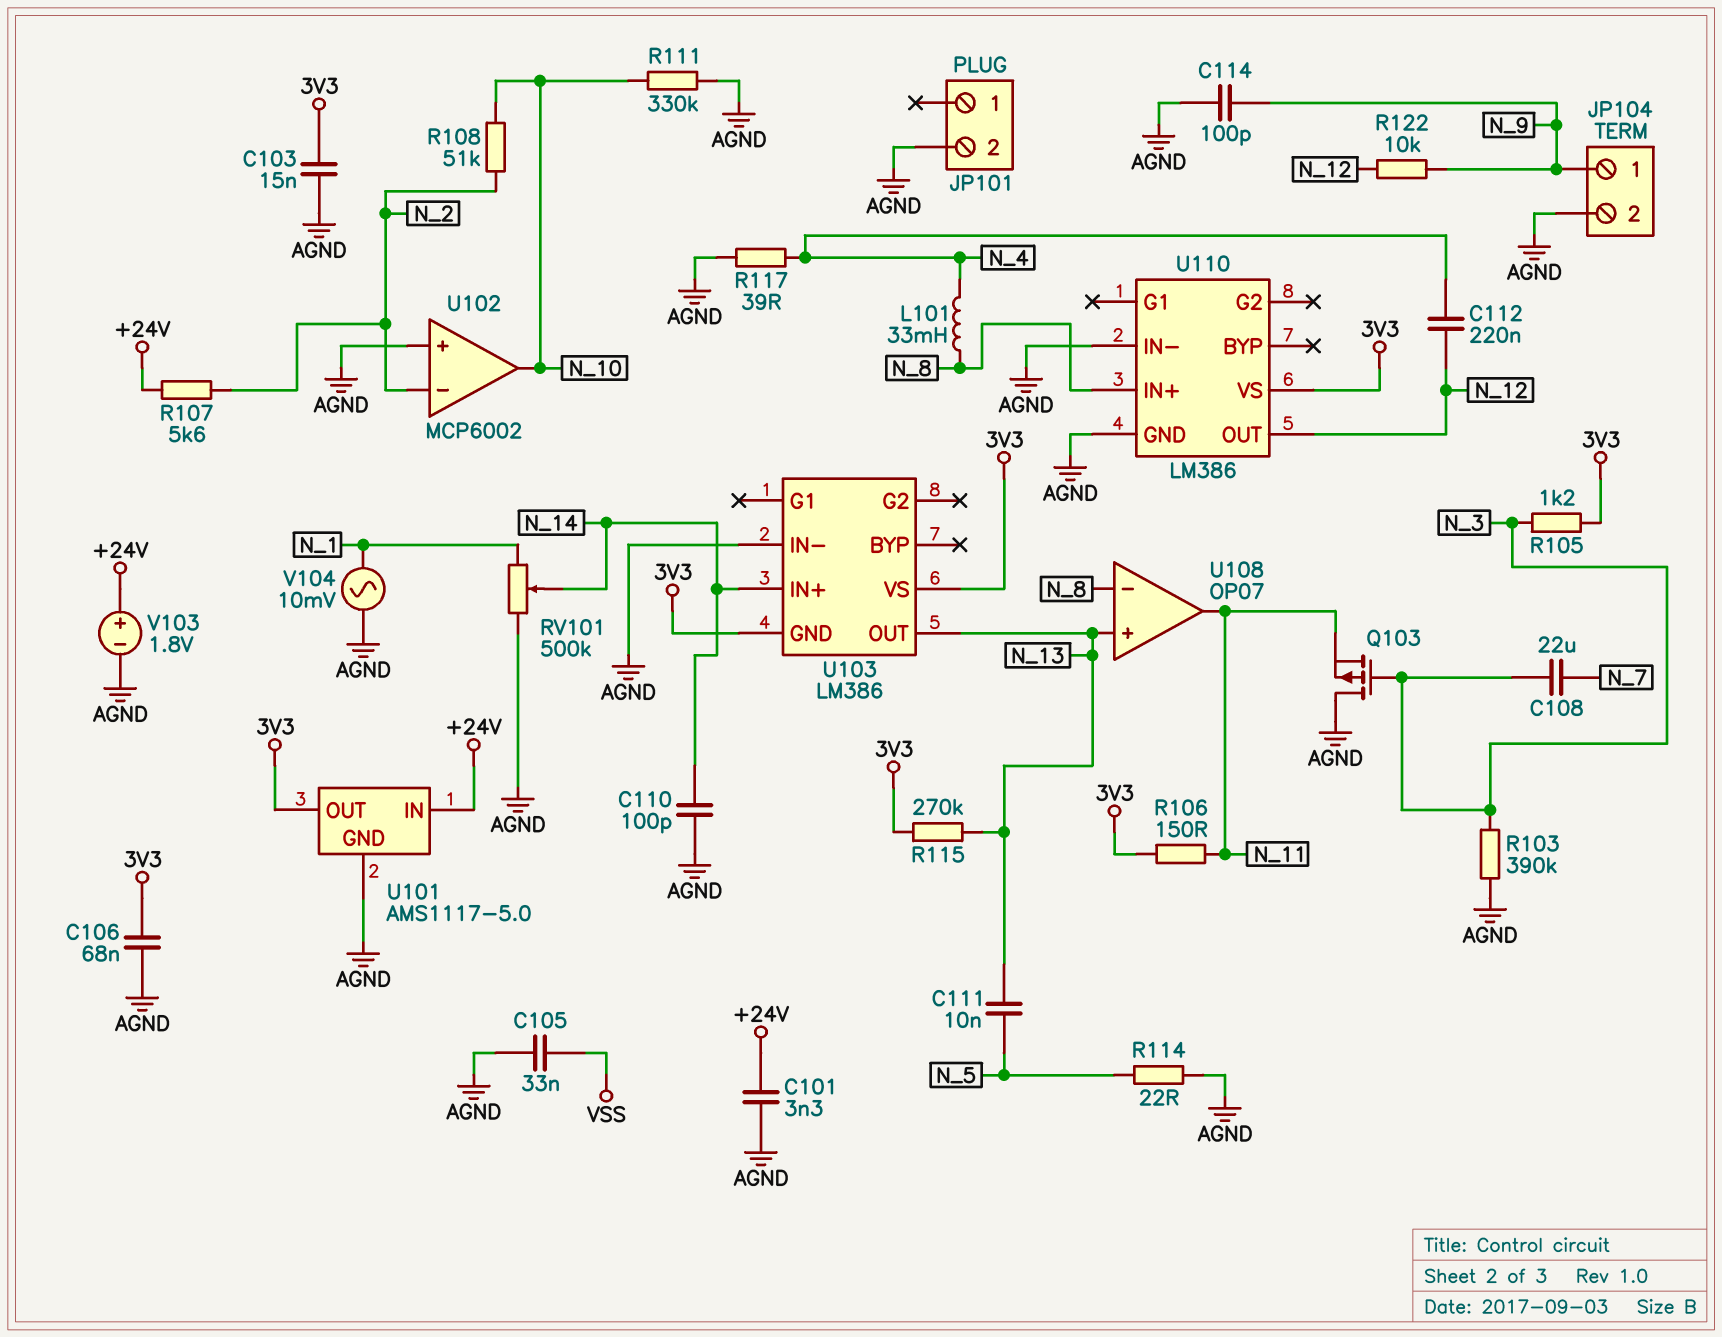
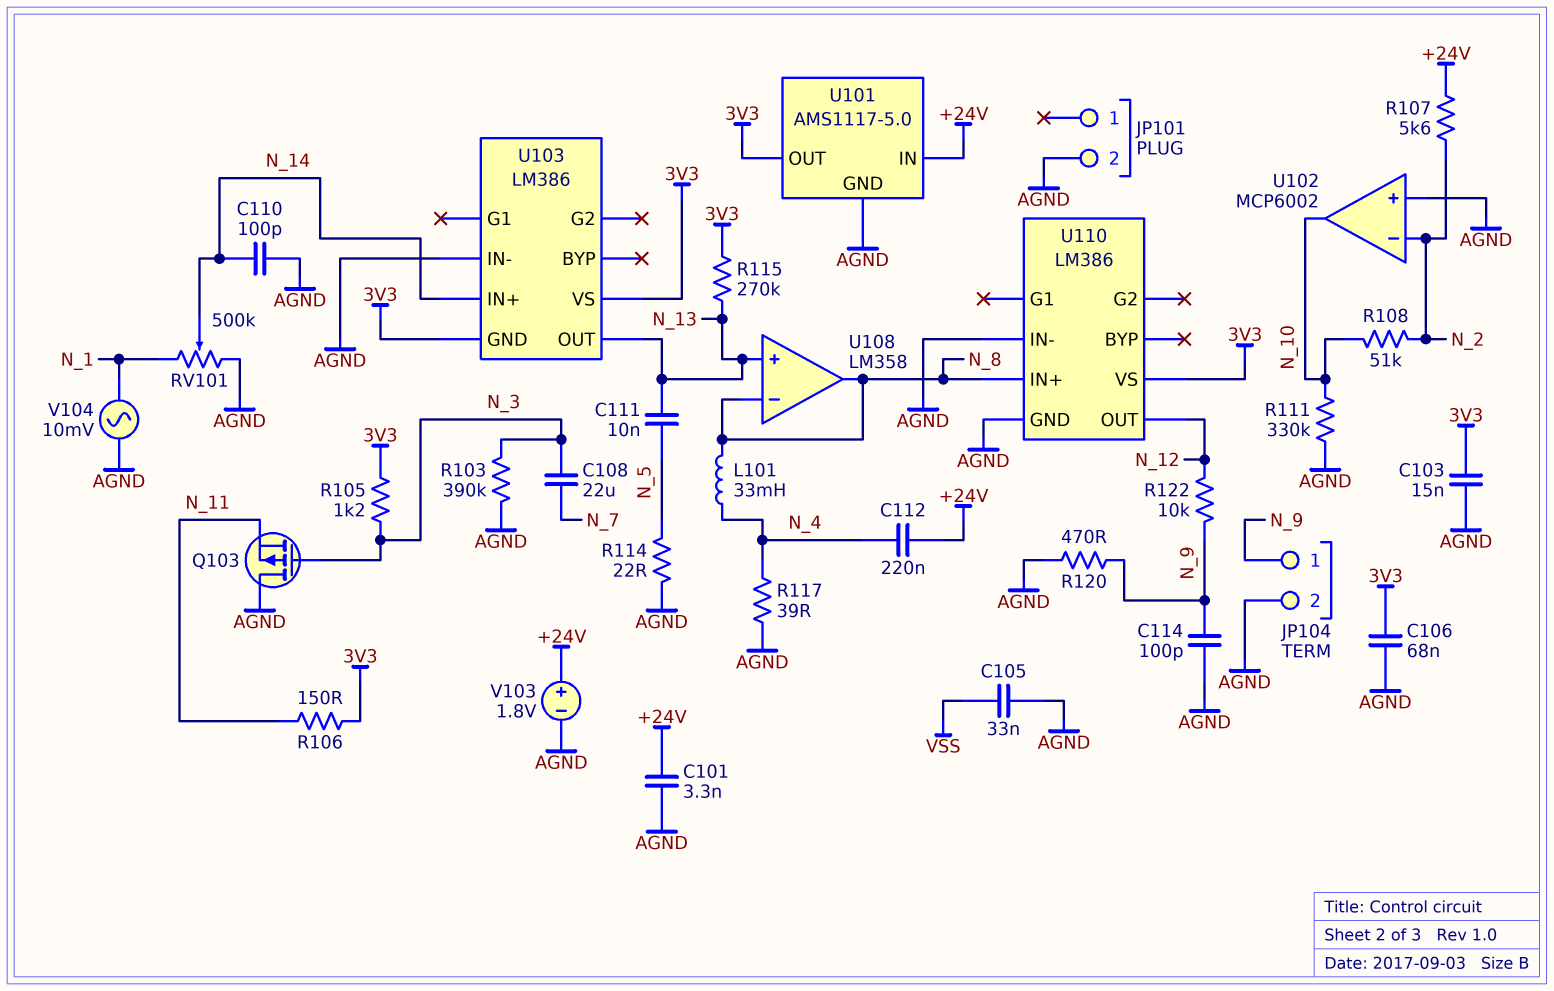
C112: 220nF (N_4, N_12) -> 220nF (+24V, N_4)
R120: none -> 470 (AGND, N_9)
U108: OP07 -> LM358
U108 pin out: N_11 -> N_8

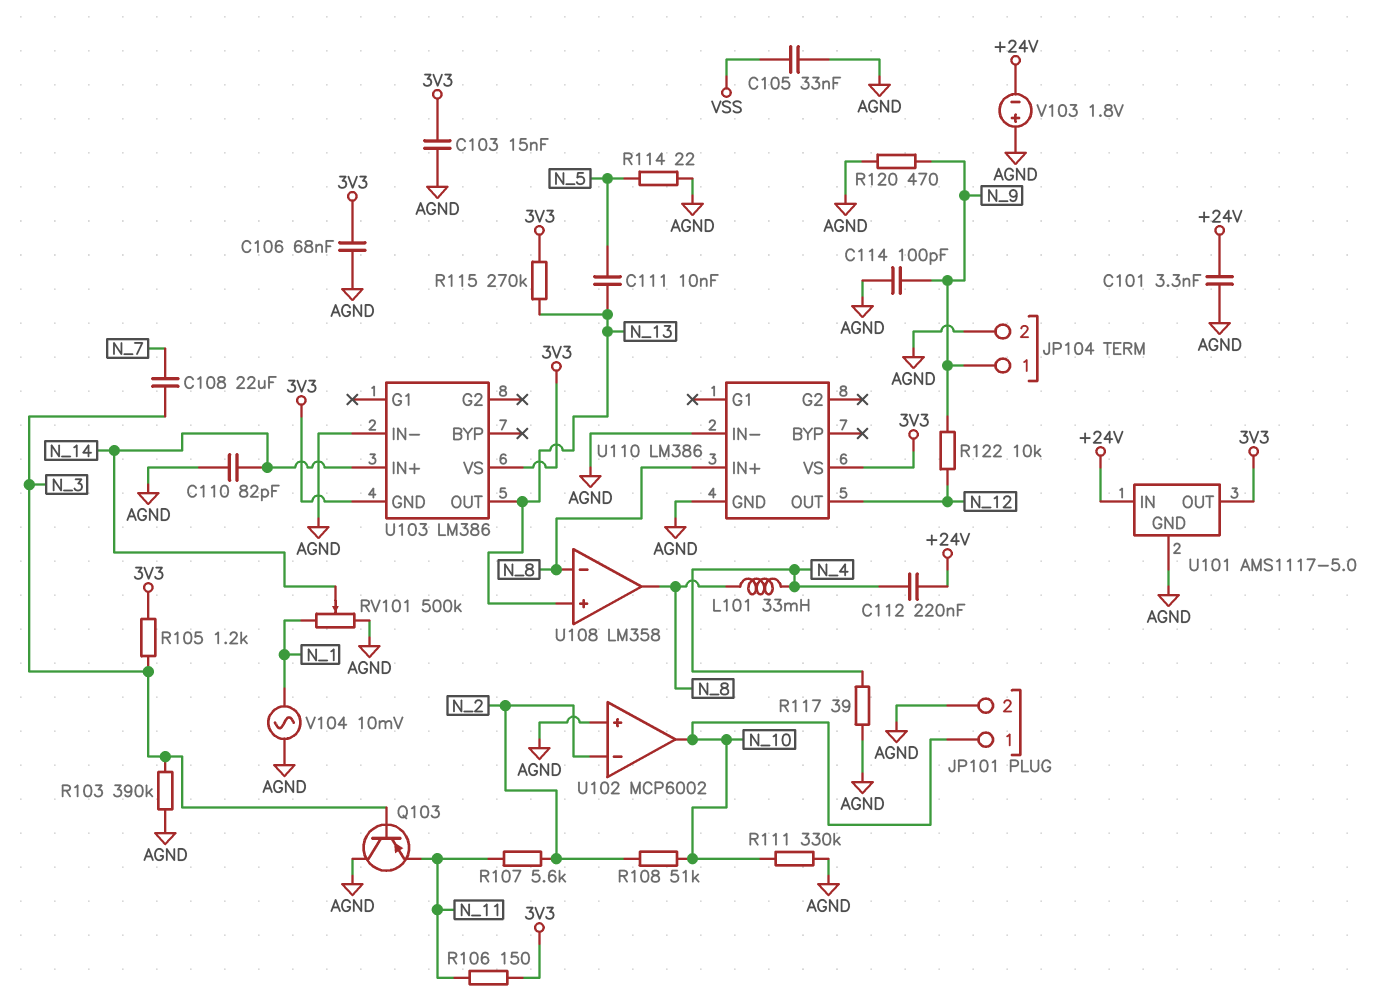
C110: 100pF (AGND, N_14) -> 82pF (AGND, N_14)
JP101 pin 1: none -> N_10
Q103: PMOS (G N_3, D AGND, S N_11) -> PNP (B N_3, C AGND, E N_11)
R107: 5.6k (+24V, N_2) -> 5.6k (N_2, N_11)
V103: 1.8V (plus +24V, minus AGND) -> 1.8V (plus AGND, minus +24V)

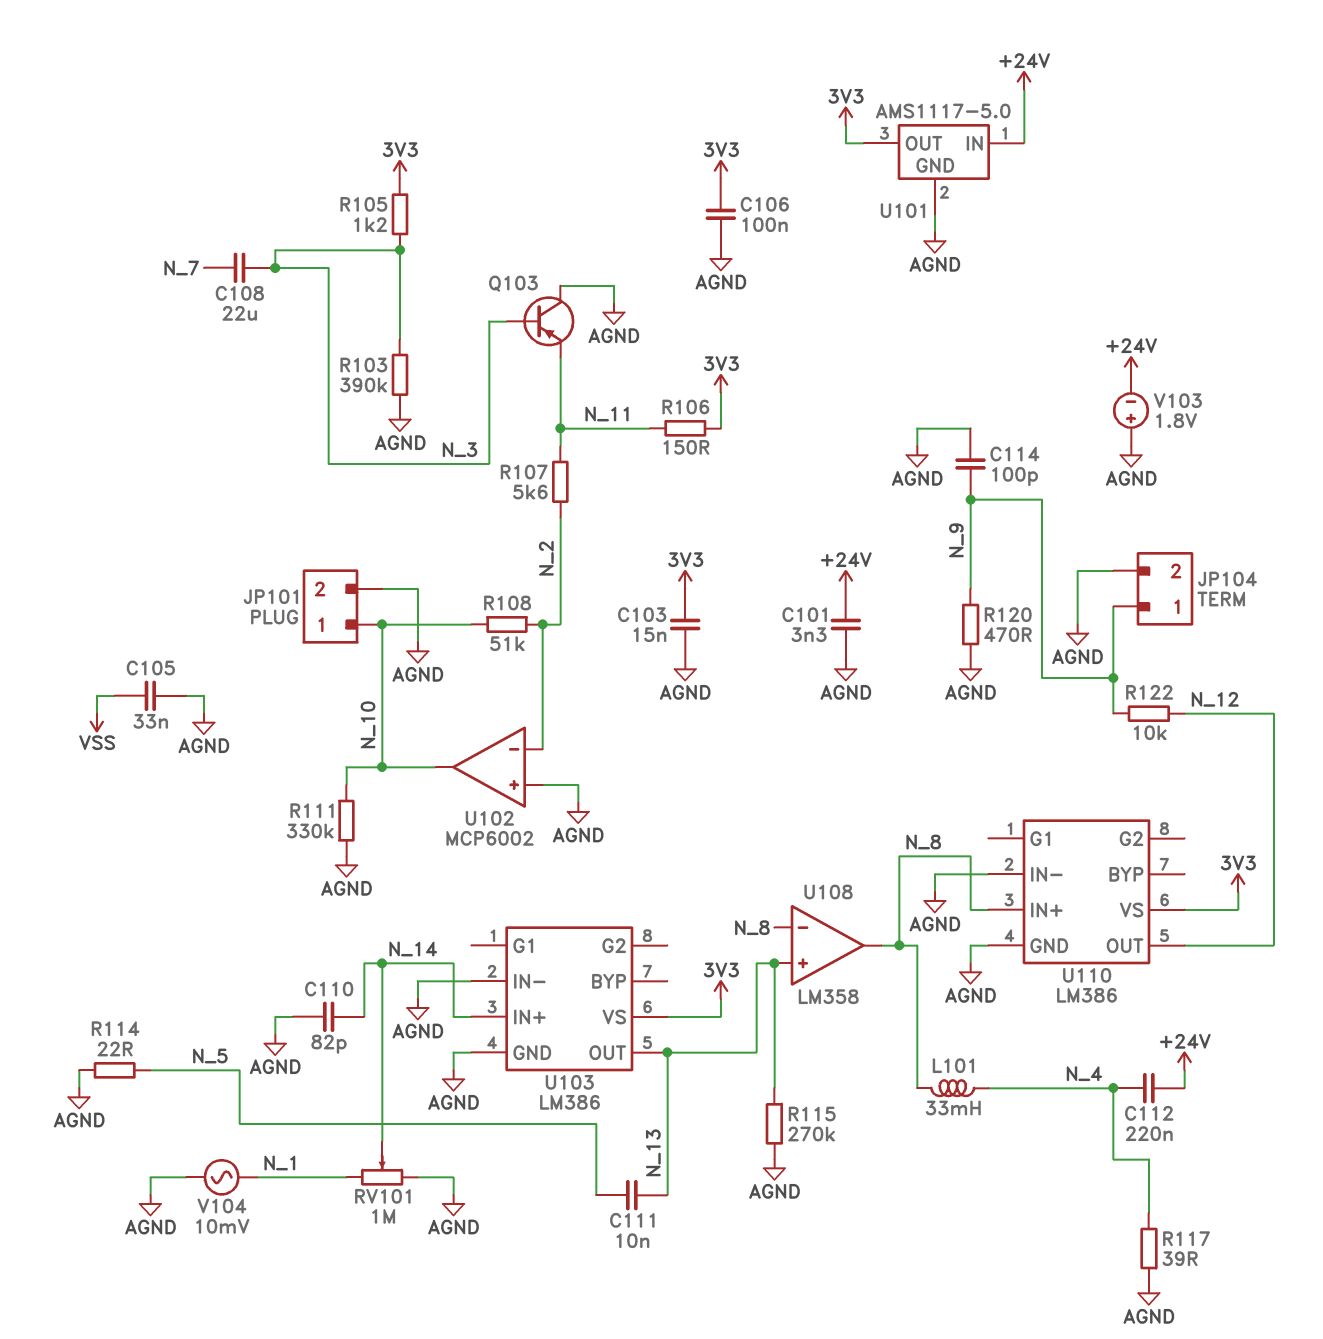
C106: 68nF (3V3, AGND) -> 100nF (3V3, AGND)
R115: 270k (3V3, N_13) -> 270k (AGND, N_13)
RV101: 500k (AGND, N_1, wiper N_14) -> 1M (AGND, N_1, wiper N_14)
U103 pin GND: 3V3 -> AGND

